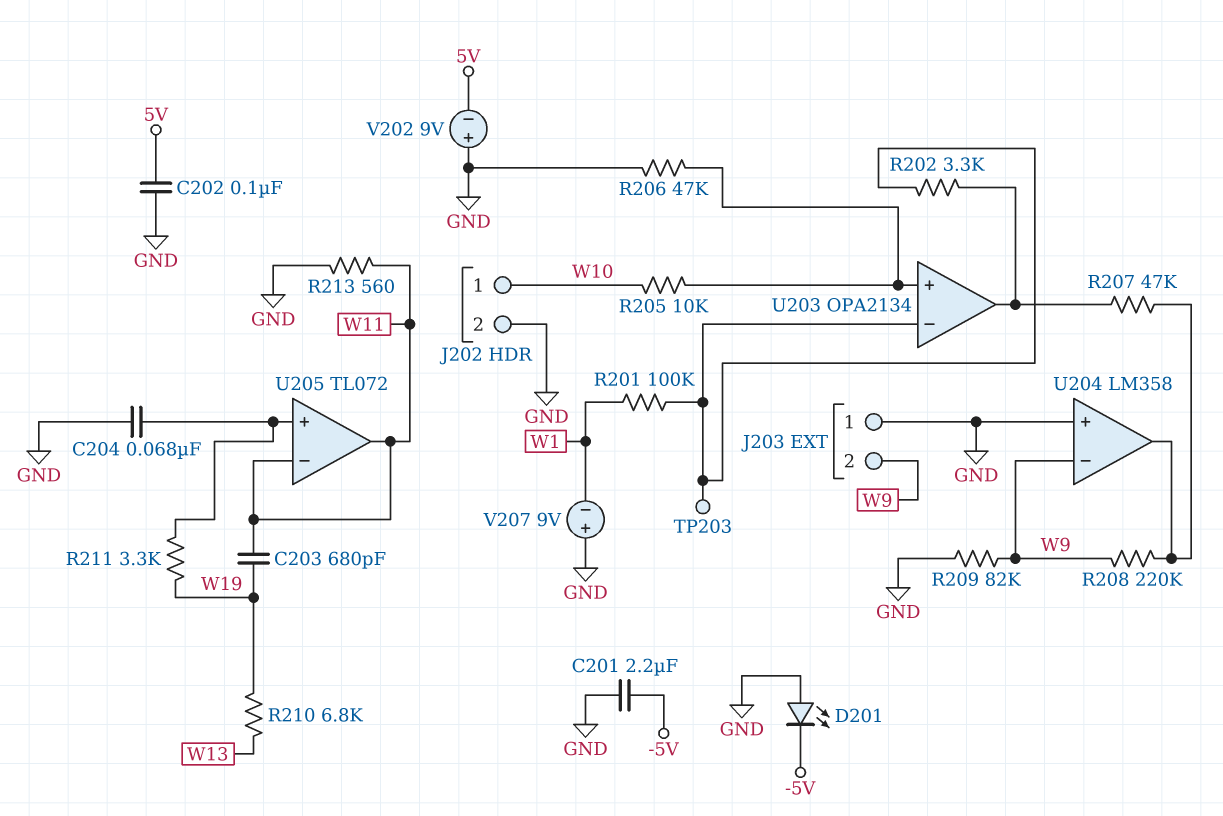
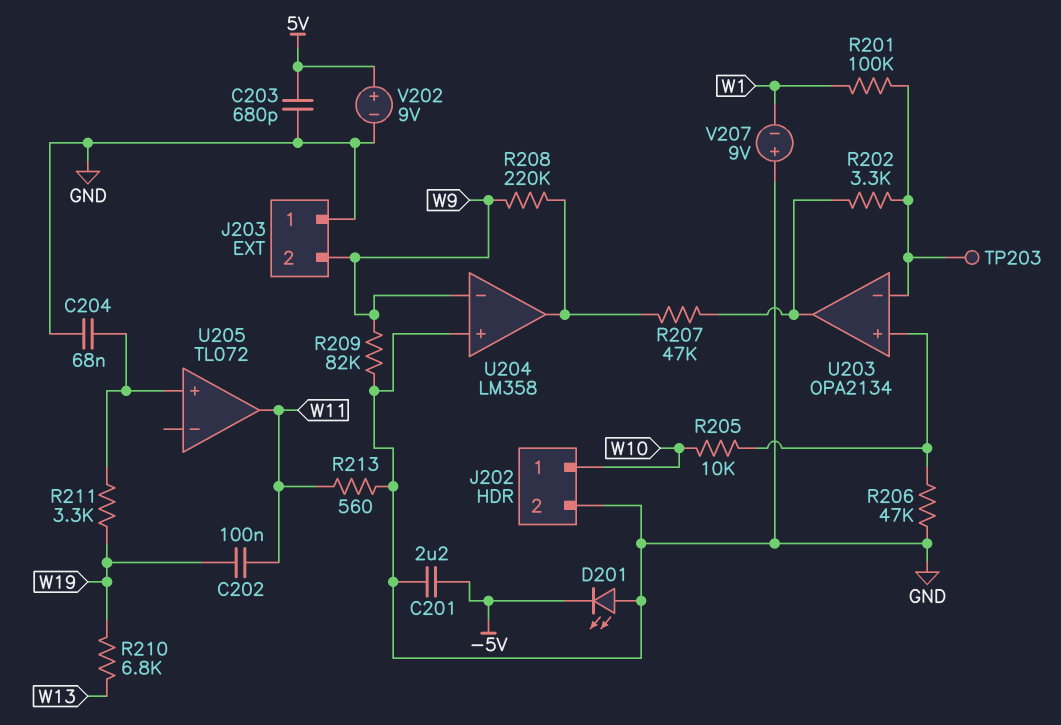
C202: 100nF (5V, GND) -> 100nF (W11, W19)
C203: 680pF (W11, W19) -> 680pF (5V, GND)
U205 pin in-: W11 -> none
V202: 9V (plus GND, minus 5V) -> 9V (plus 5V, minus GND)

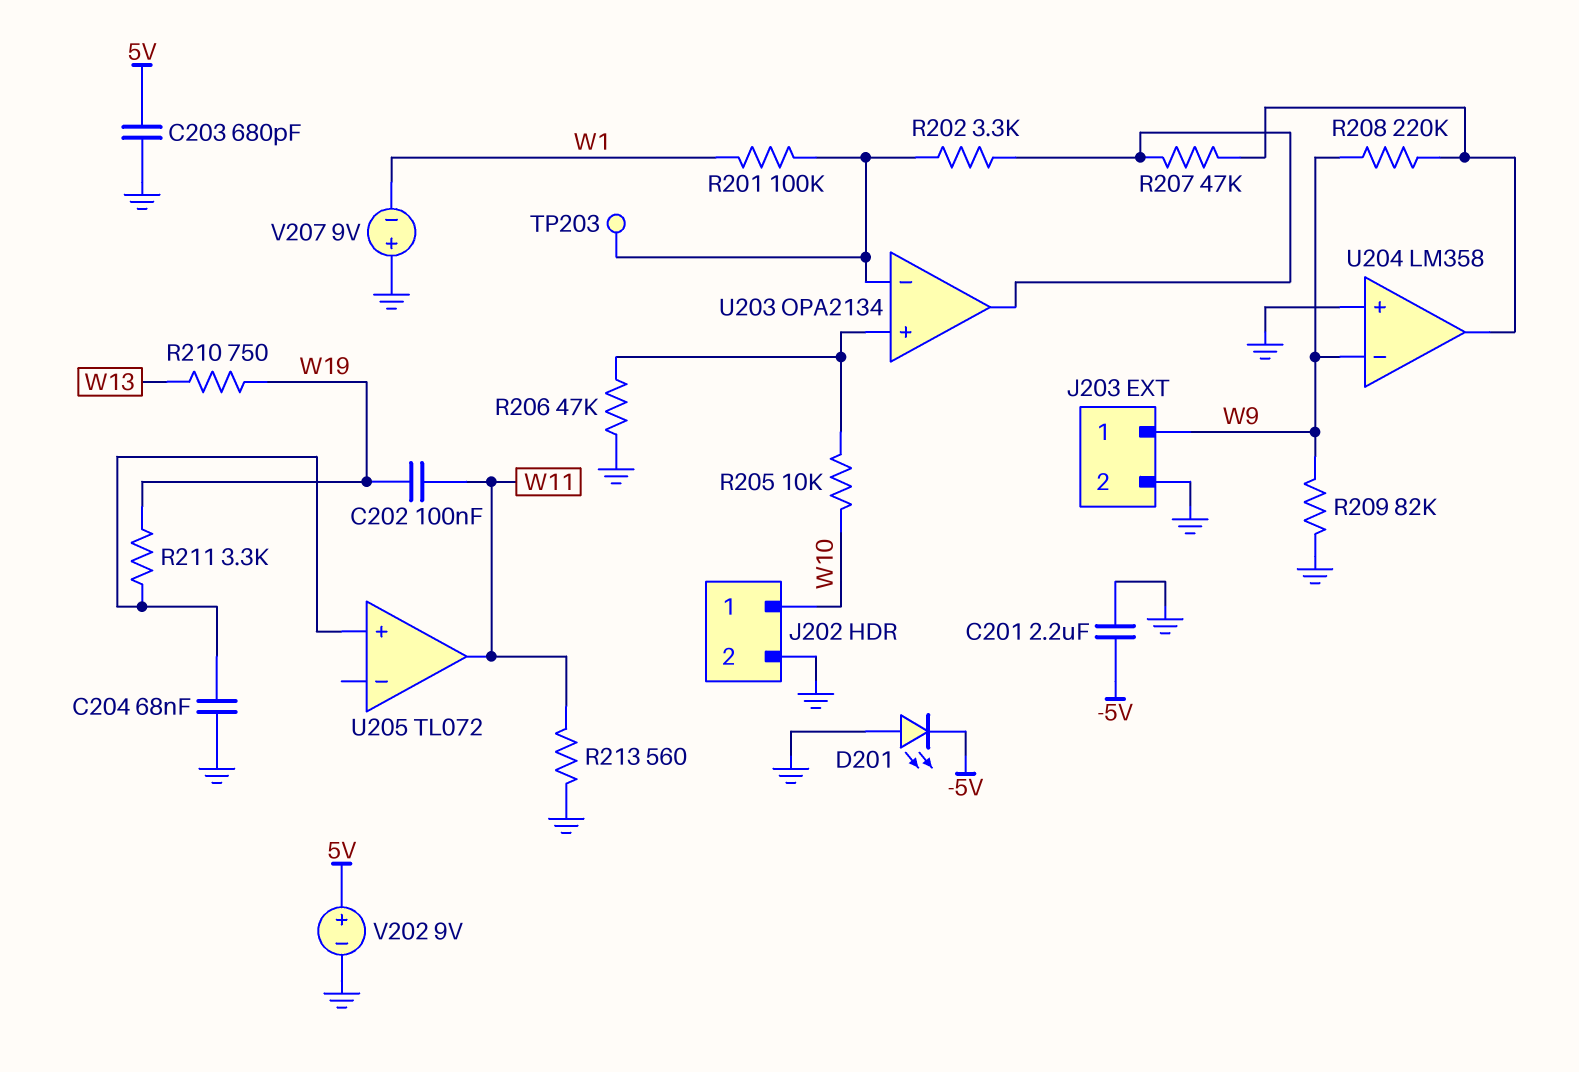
J203 pin 1: GND -> W9
J203 pin 2: W9 -> GND
R210: 6.8k (W13, W19) -> 750 (W13, W19)

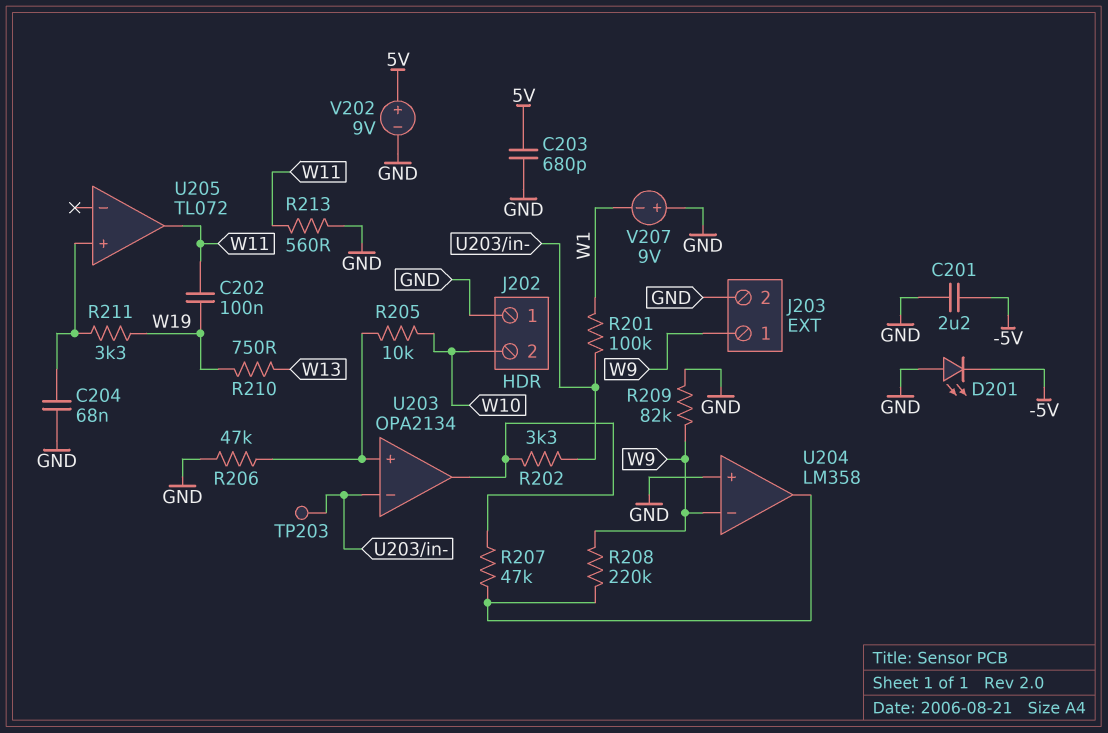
J202 pin 1: W10 -> GND
J202 pin 2: GND -> W10

